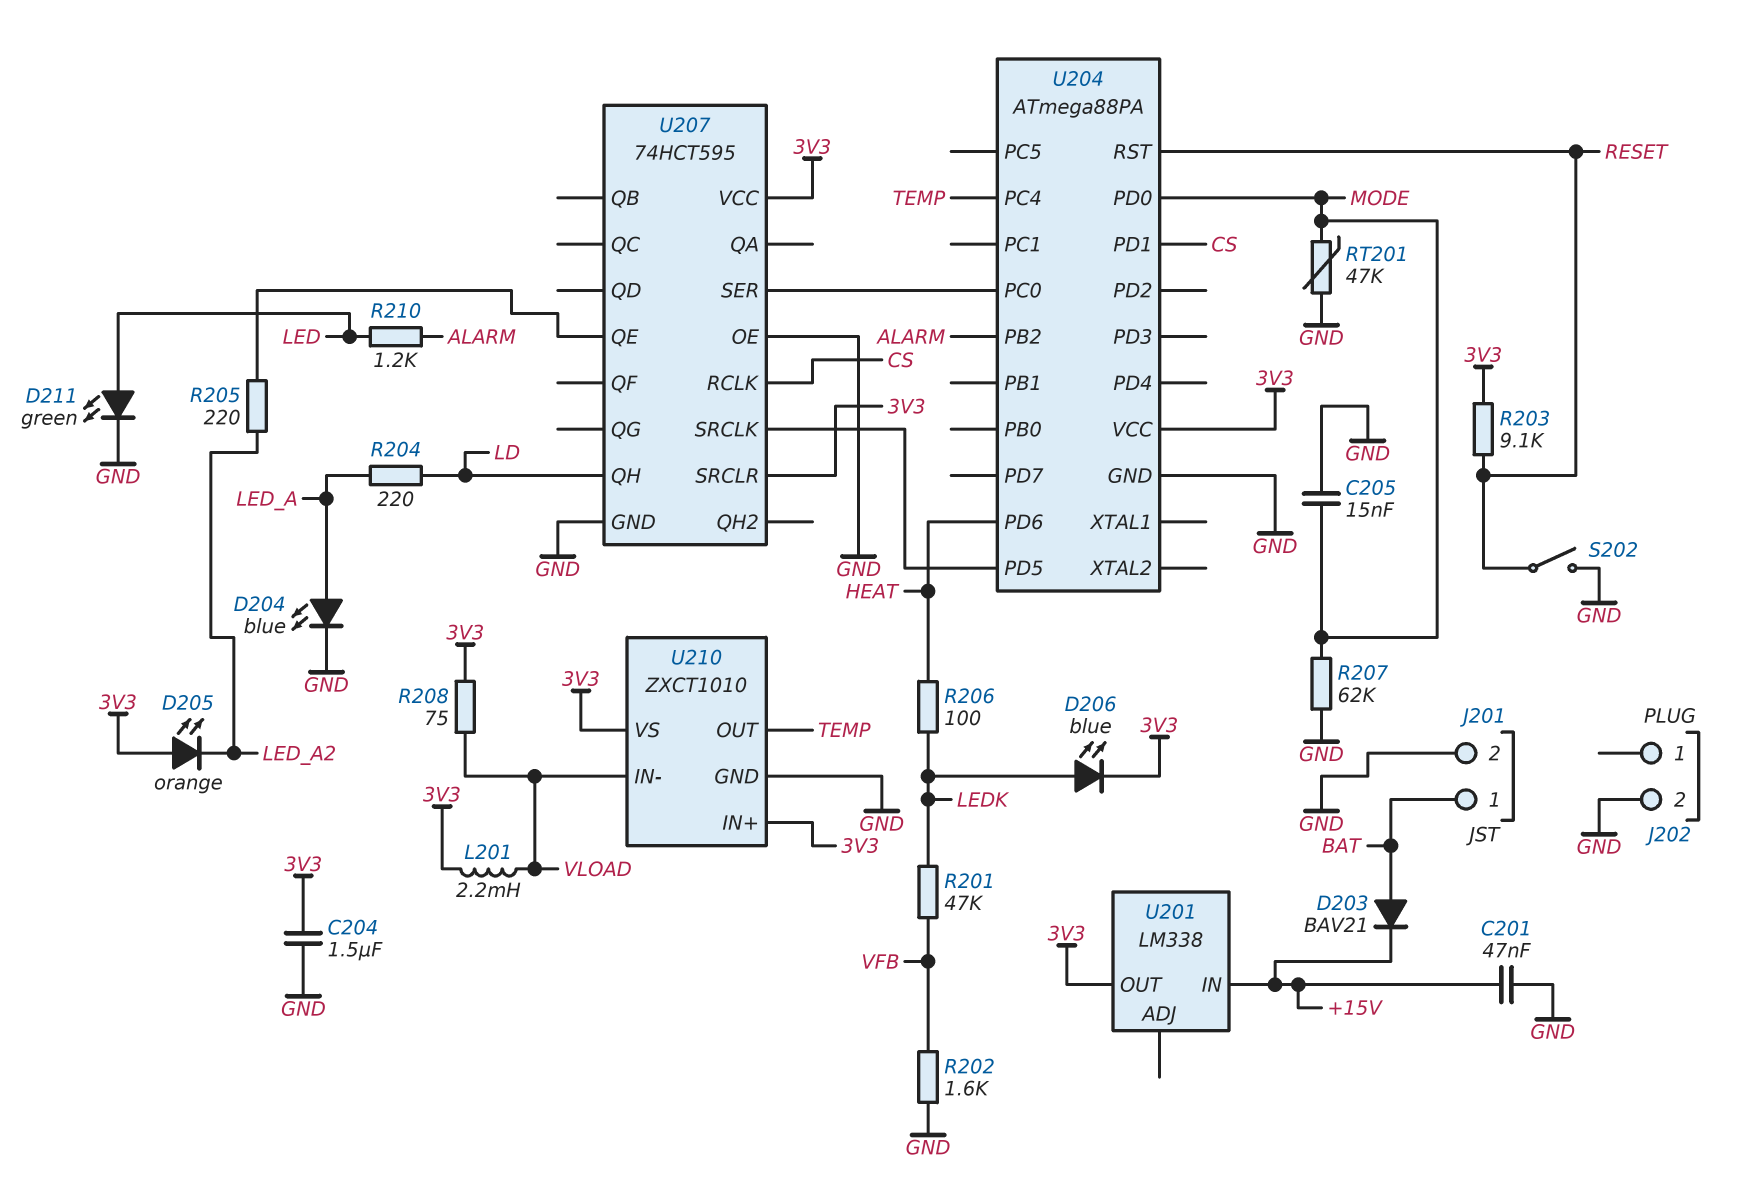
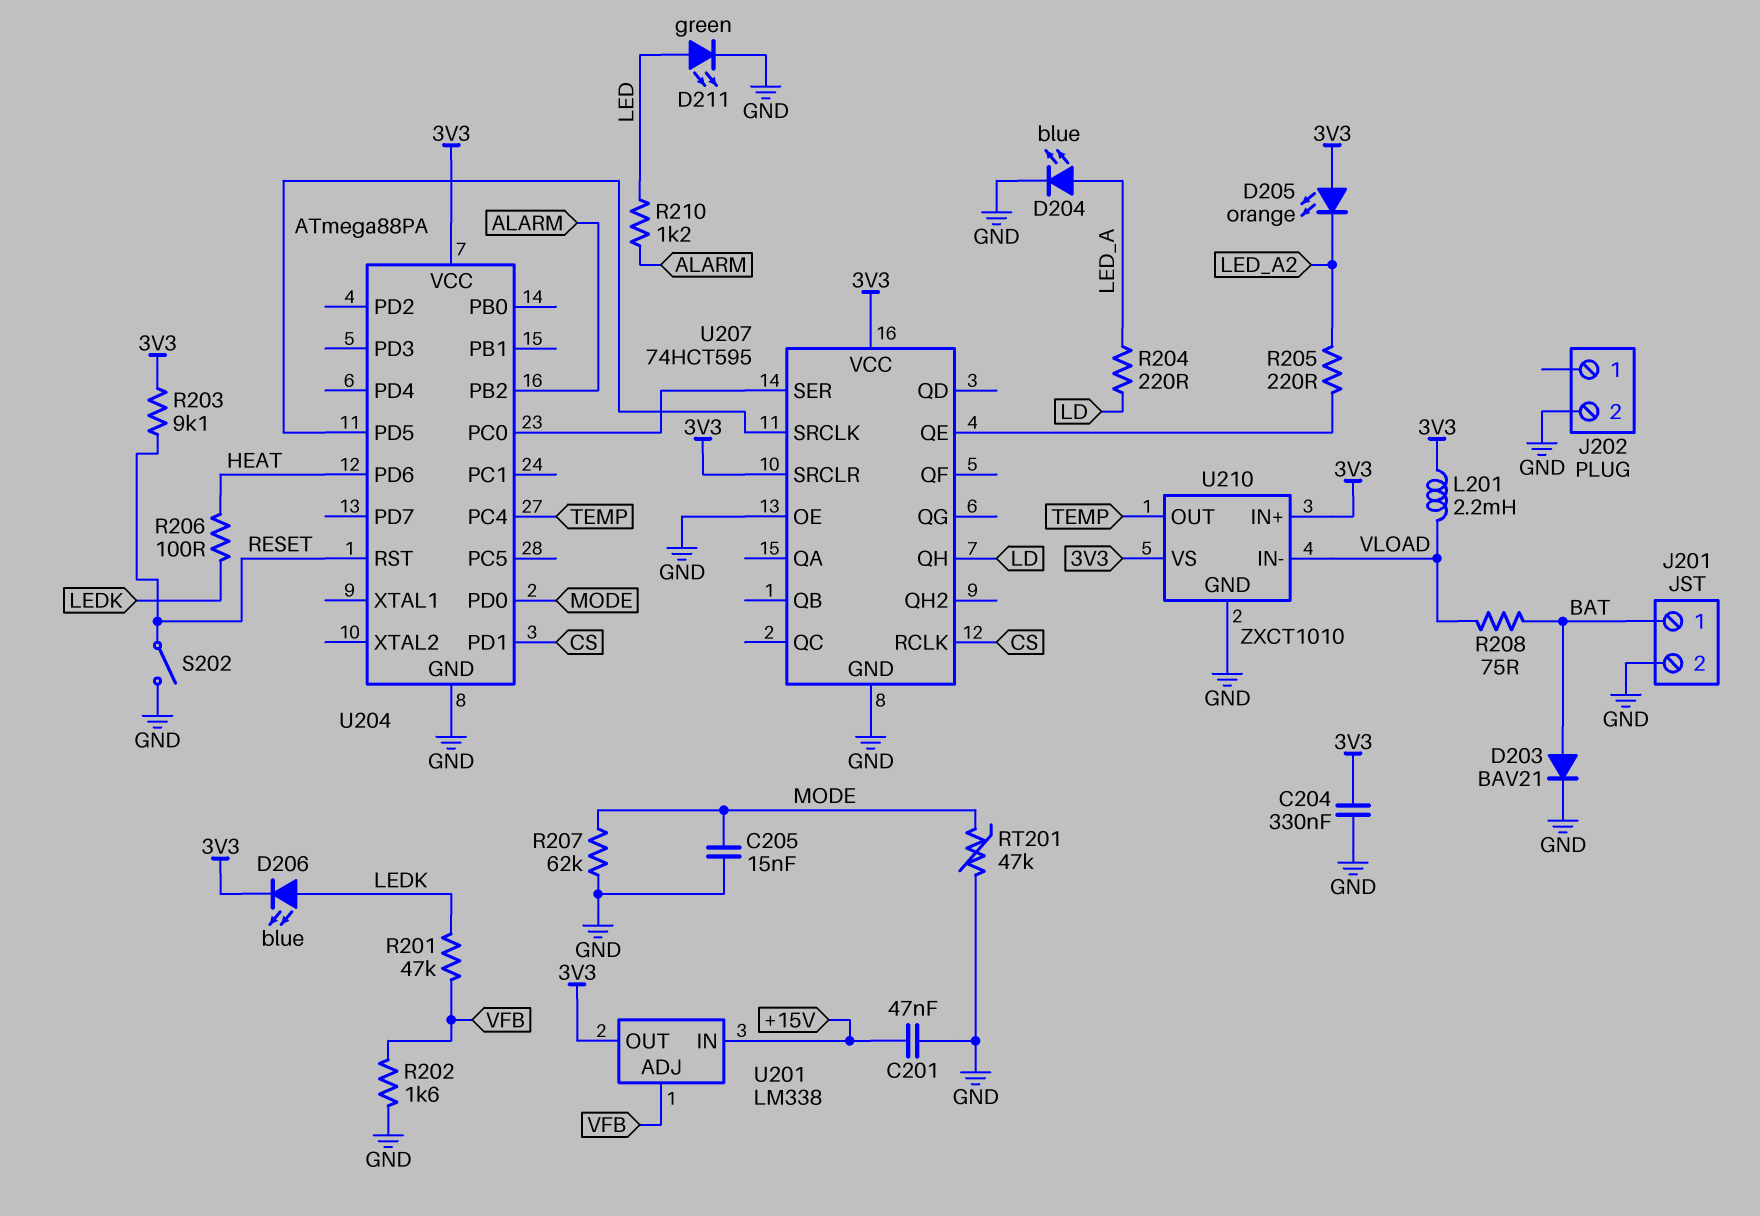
C204: 1.5uF (3V3, GND) -> 330nF (3V3, GND)
D203: diode BAV21 (A BAT, K +15V) -> diode BAV21 (A BAT, K GND)
R208: 75 (3V3, VLOAD) -> 75 (BAT, VLOAD)
U201 pin ADJ: none -> VFB

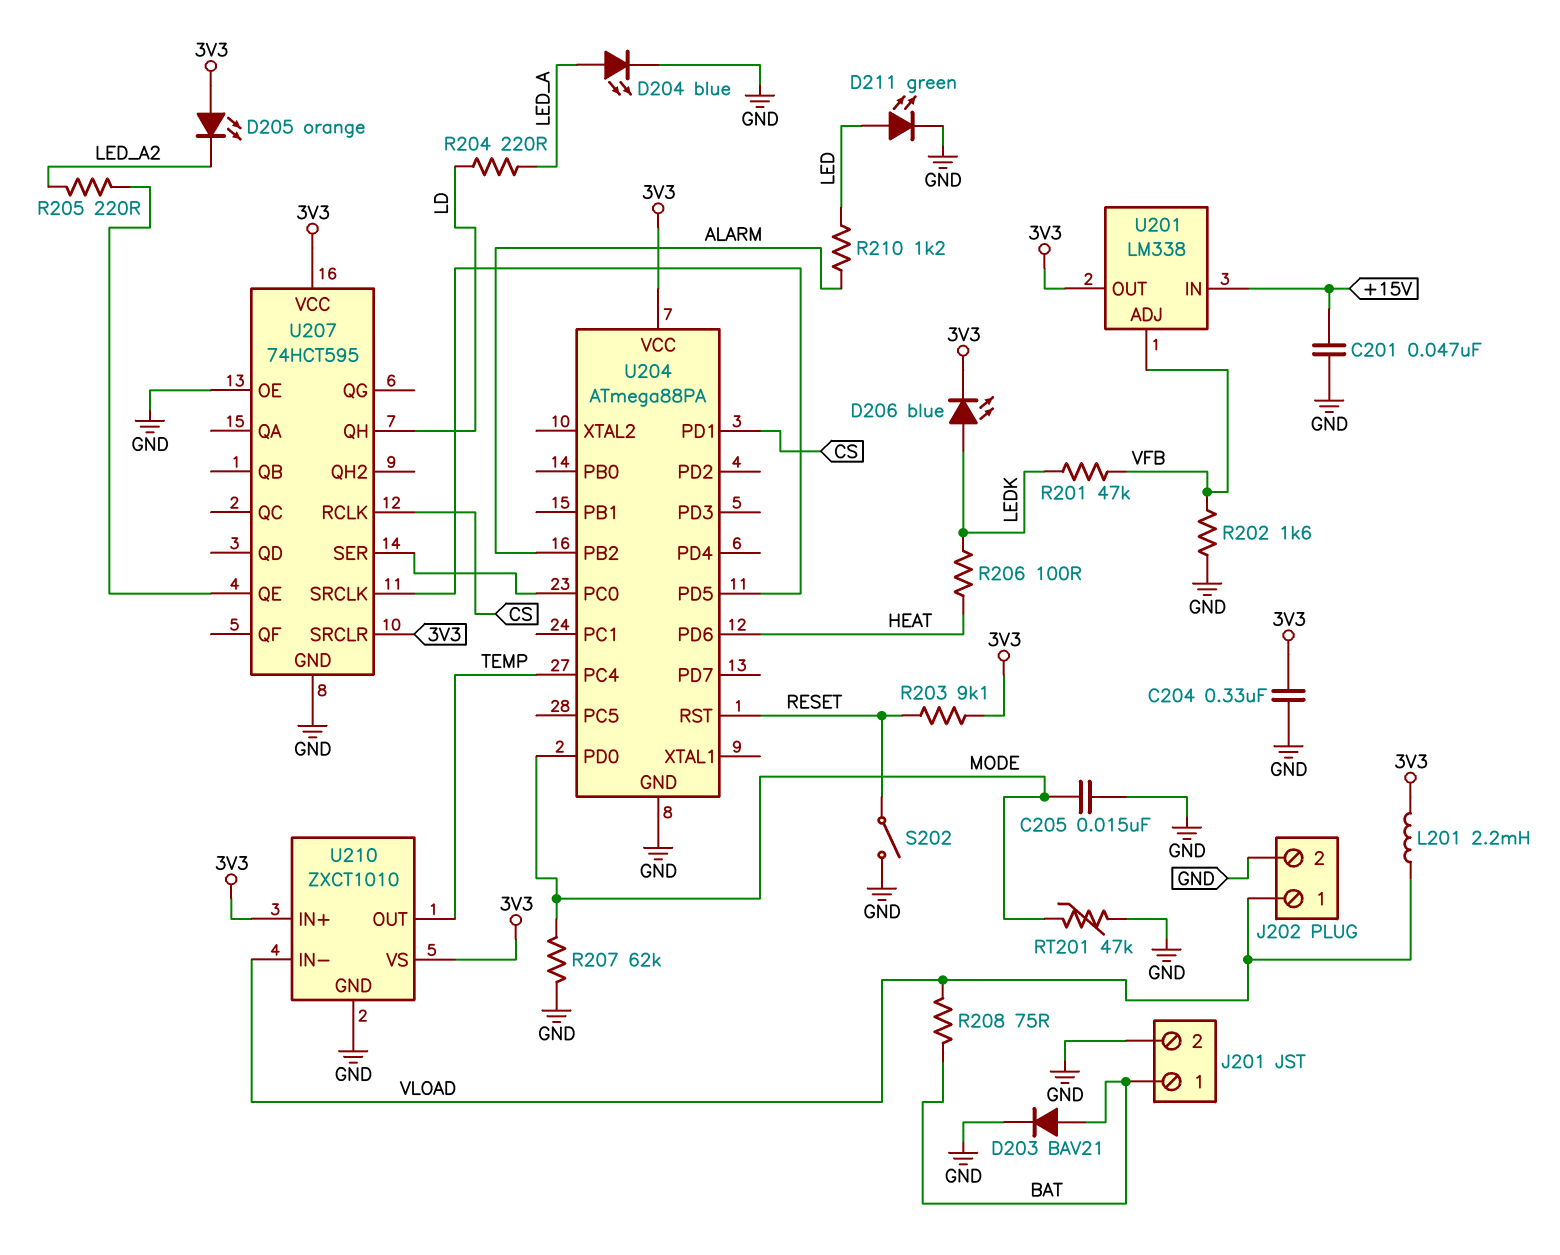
J202 pin 1: none -> VLOAD

